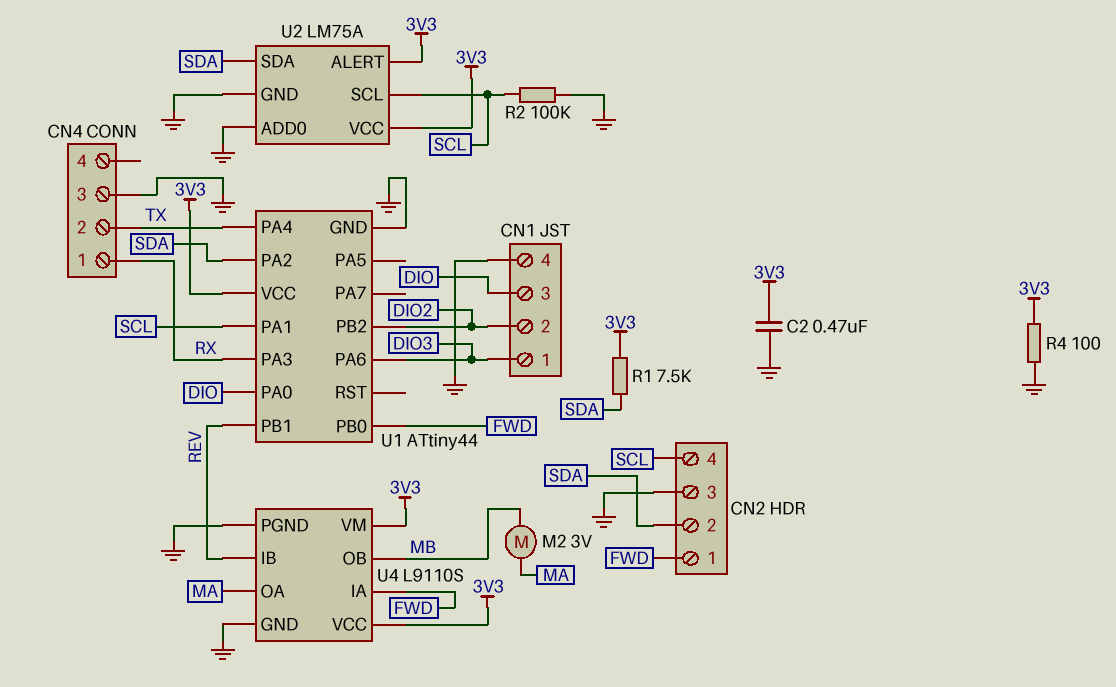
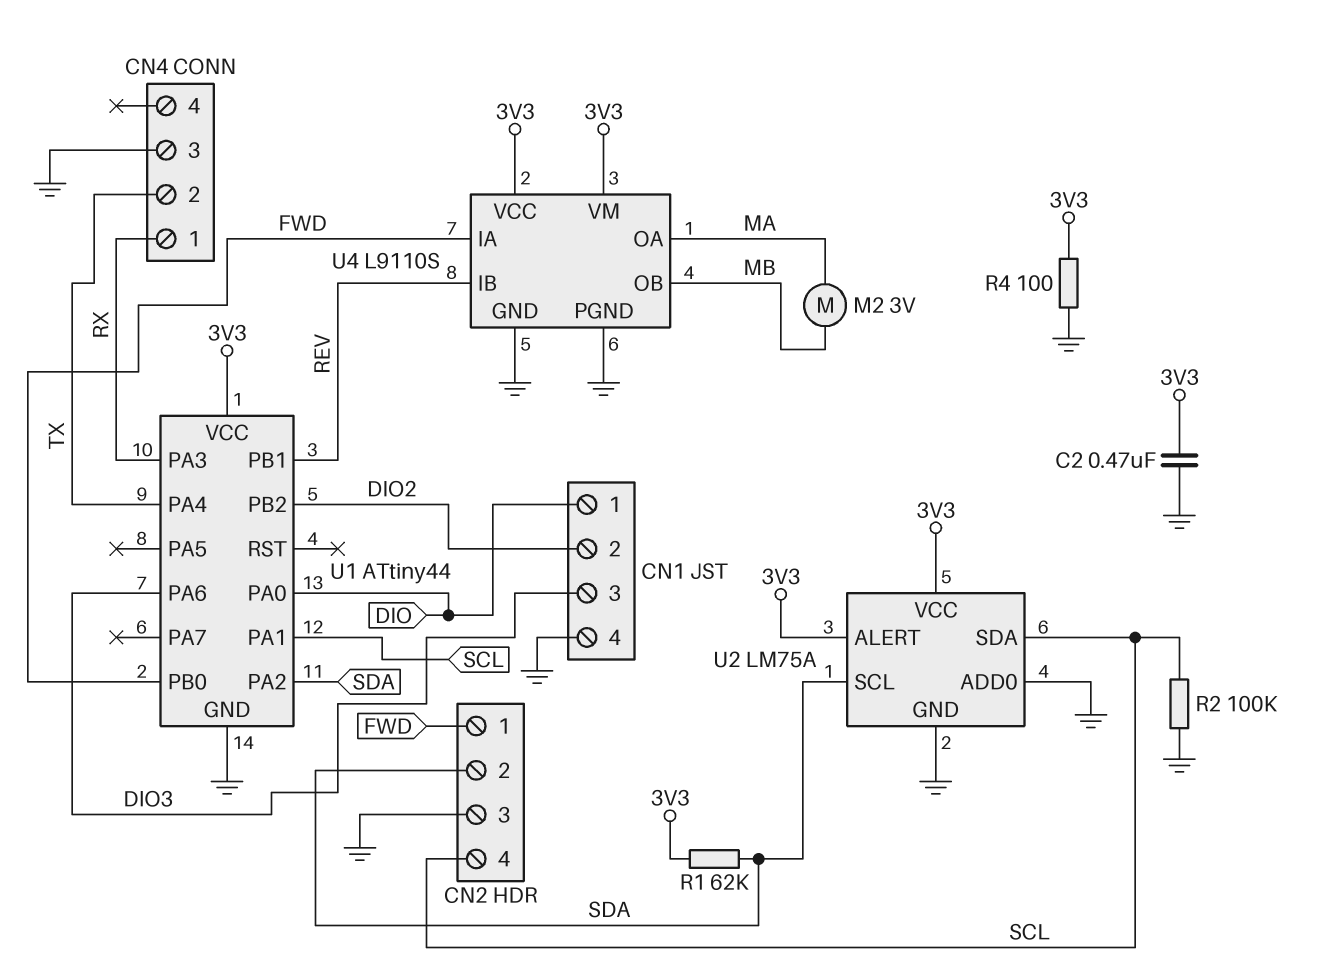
CN1 pin 1: DIO3 -> DIO
CN1 pin 3: DIO -> DIO3
R1: 7.5k (3V3, SDA) -> 62k (3V3, SDA)
U2 pin SCL: SCL -> SDA
U2 pin SDA: SDA -> SCL

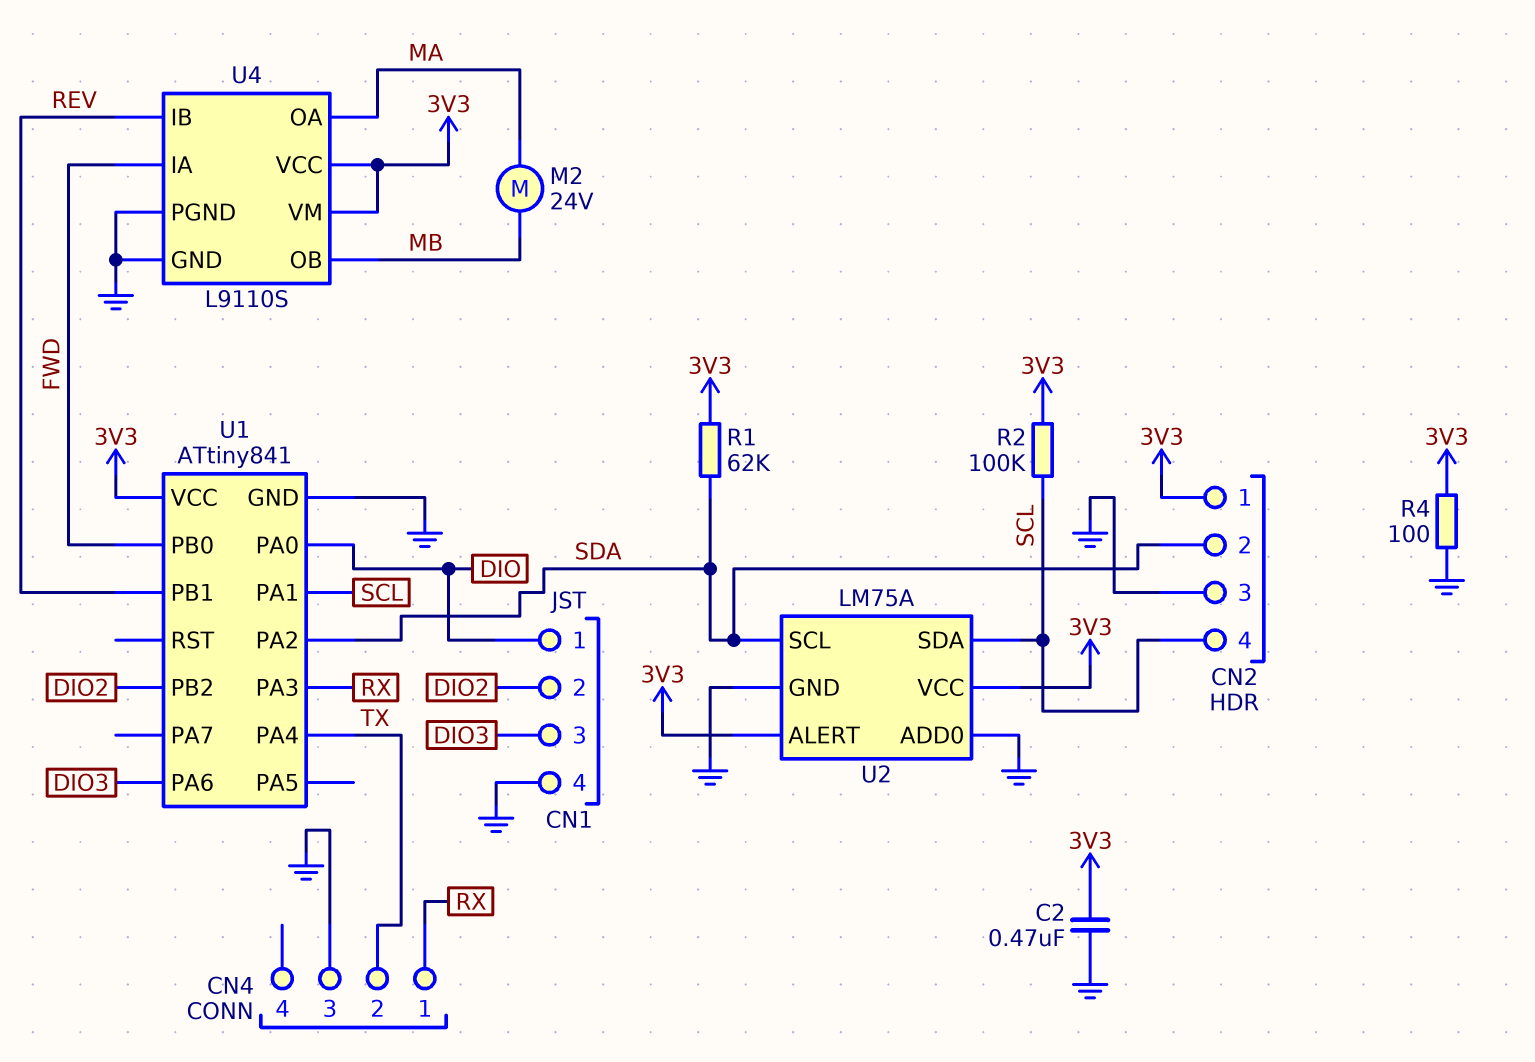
CN2 pin 1: FWD -> 3V3
M2: motor 3V (MA, MB) -> motor 24V (MA, MB)
R2: 100k (GND, SCL) -> 100k (3V3, SCL)
U1: ATtiny44 -> ATtiny841

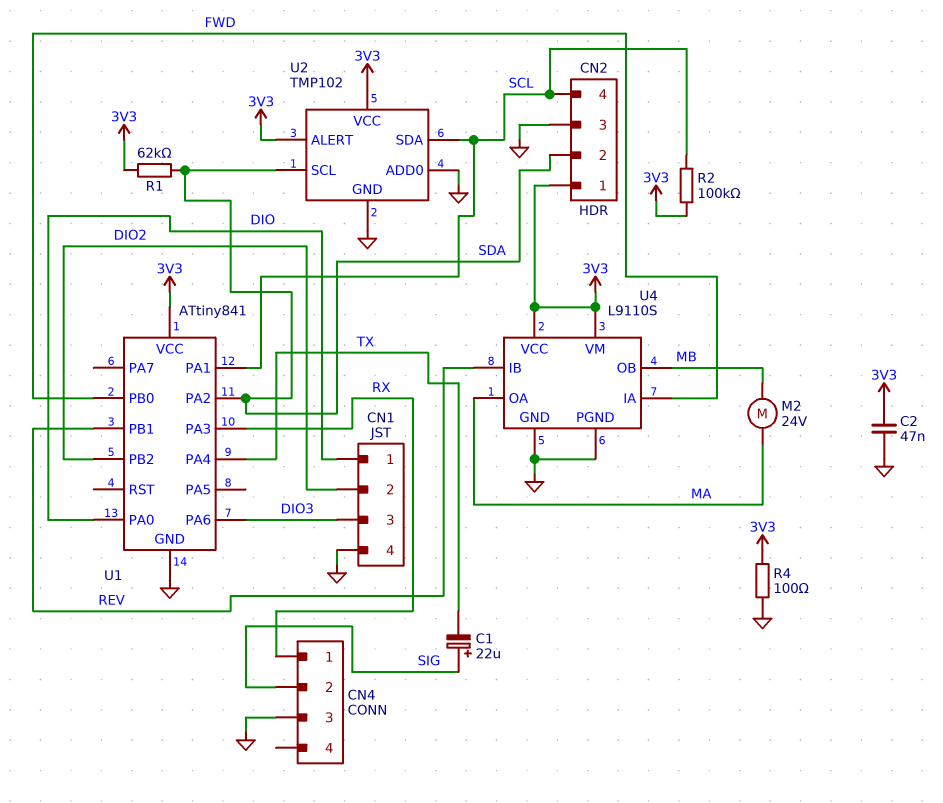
C1: none -> 22uF (plus SIG, minus TX)
C2: 470nF (3V3, GND) -> 47nF (3V3, GND)
CN4 pin 2: TX -> SIG
U2: LM75A -> TMP102

